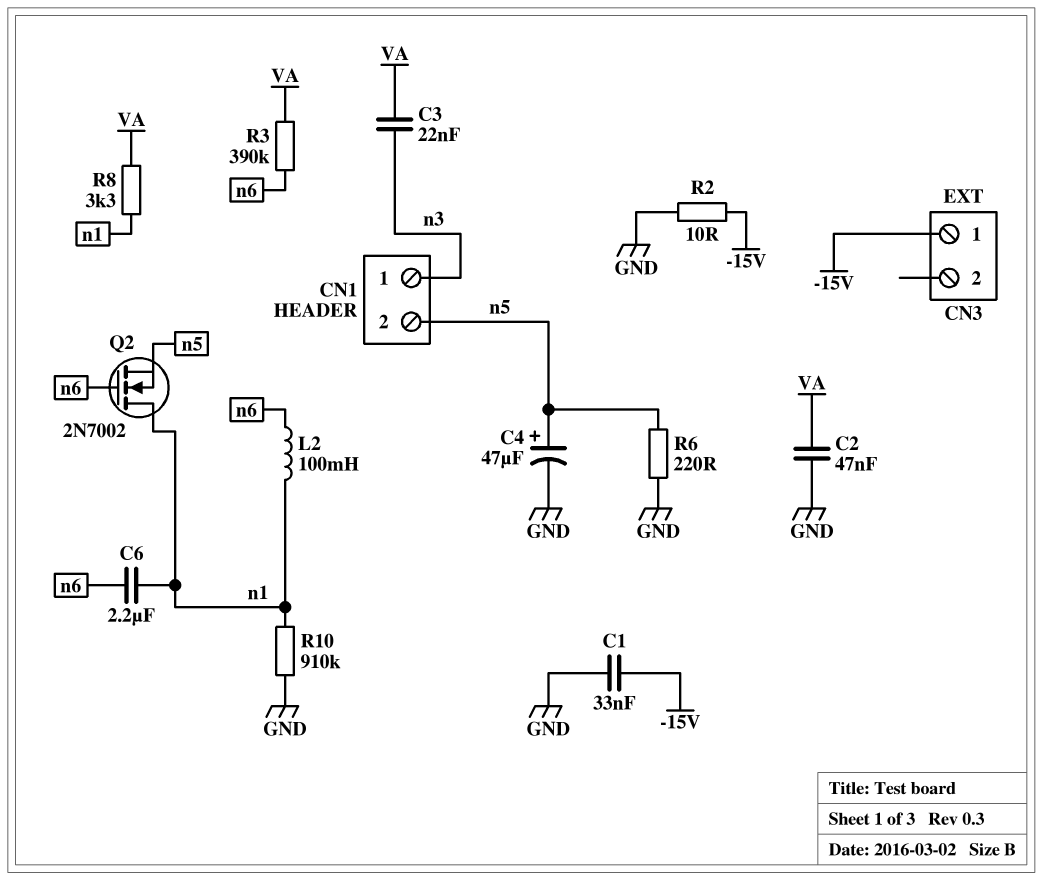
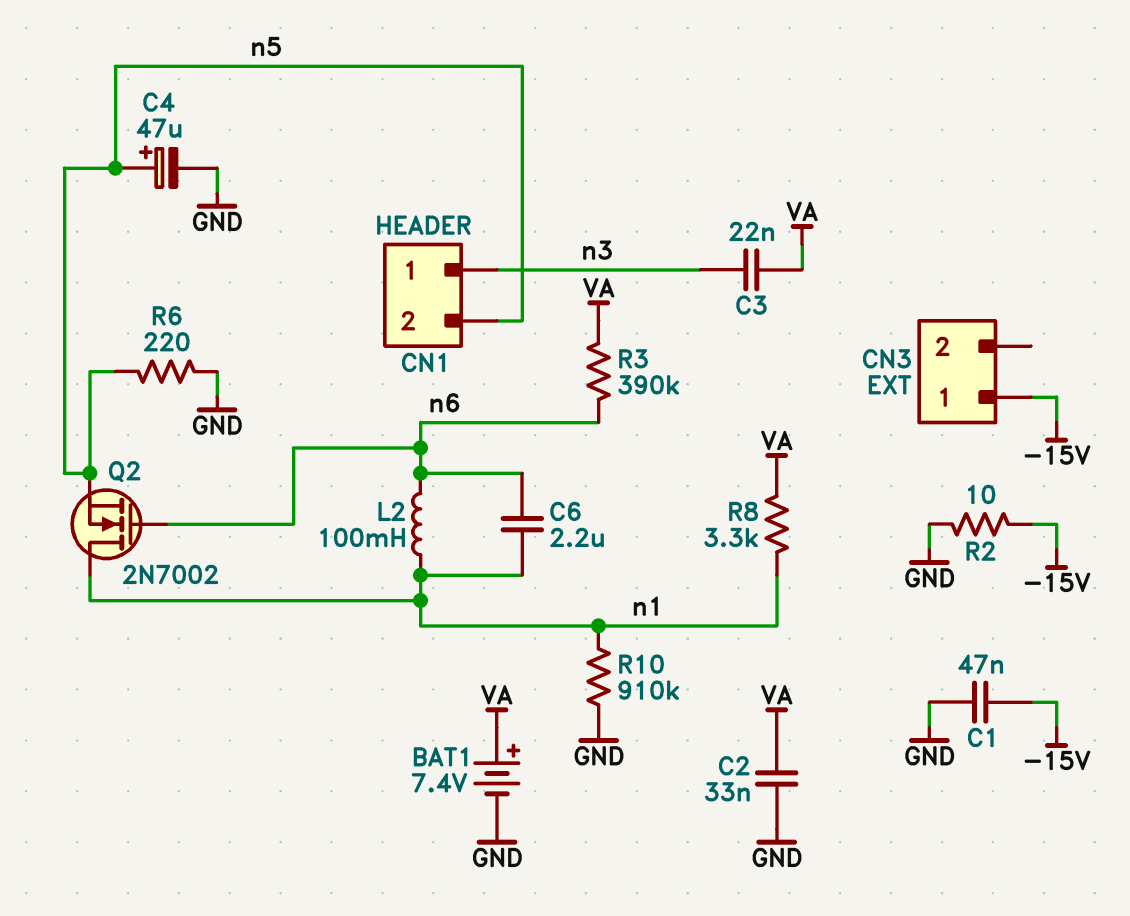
BAT1: none -> 7.4V (plus VA, minus GND)
C1: 33nF (-15V, GND) -> 47nF (-15V, GND)
C2: 47nF (GND, VA) -> 33nF (GND, VA)

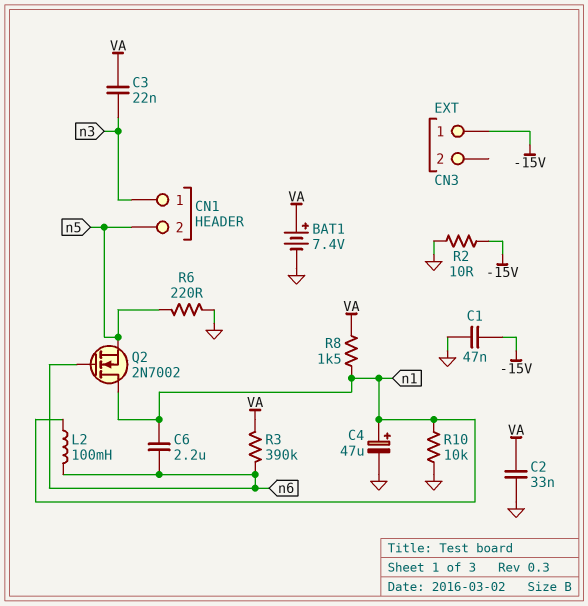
C4: 47uF (plus n5, minus GND) -> 47uF (plus n1, minus GND)
R8: 3.3k (VA, n1) -> 1.5k (VA, n1)
R10: 910k (GND, n1) -> 10k (GND, n1)

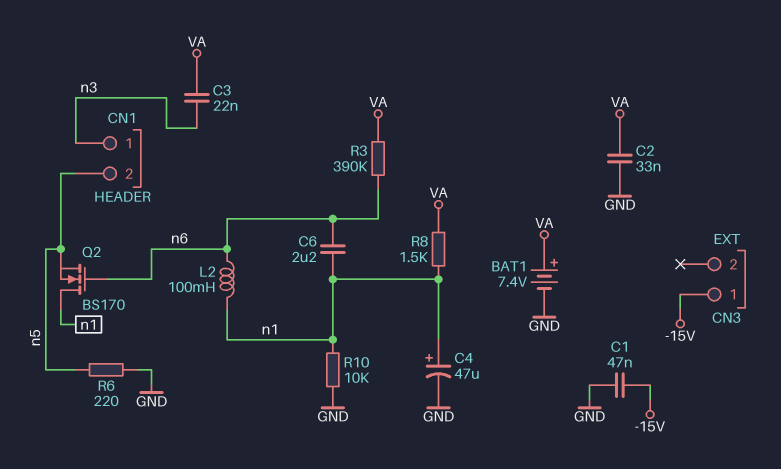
Q2: NMOS 2N7002 (G n6, D n1, S n5) -> NMOS BS170 (G n6, D n1, S n5)
R2: 10 (-15V, GND) -> none

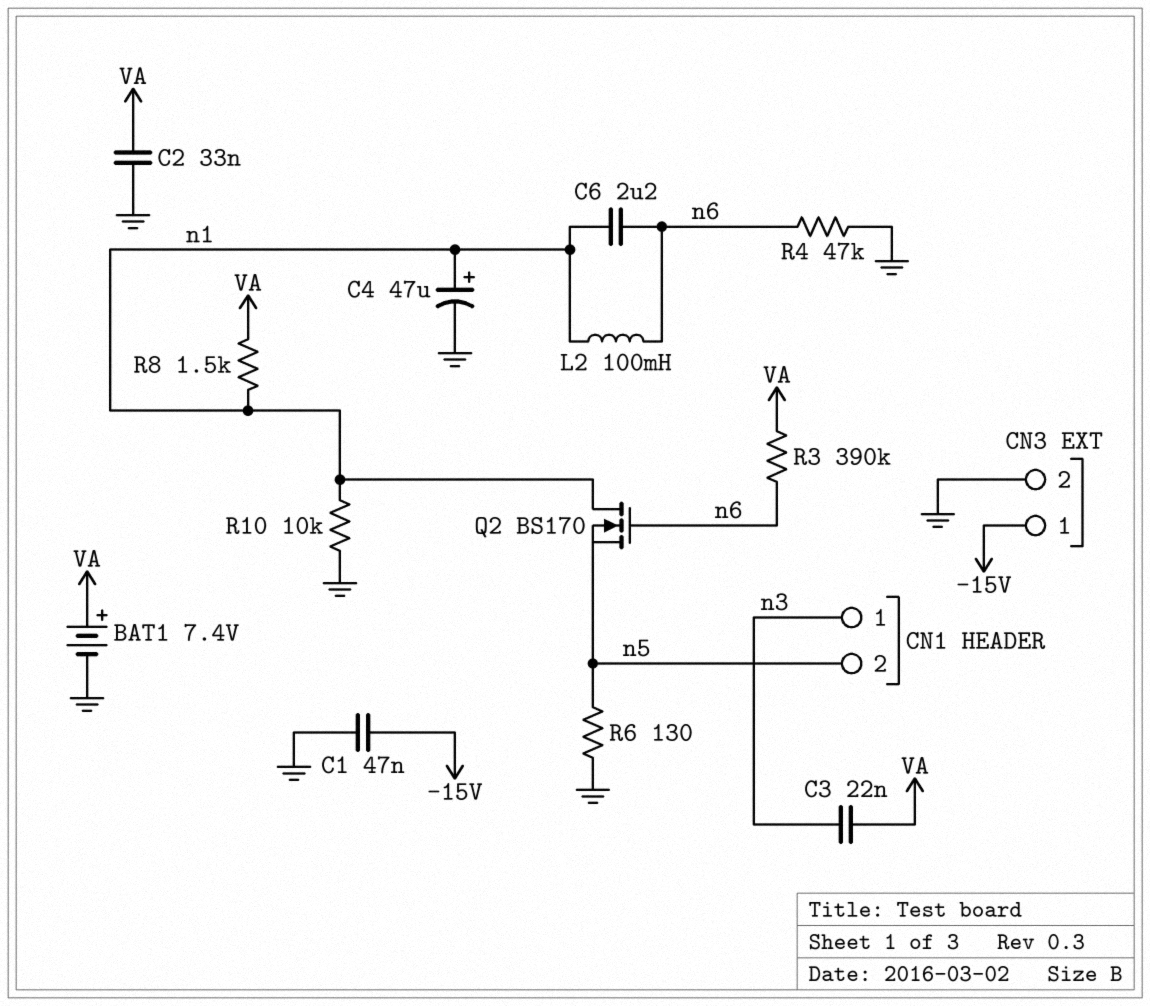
CN3 pin 2: none -> GND
R4: none -> 47k (GND, n6)
R6: 220 (GND, n5) -> 130 (GND, n5)

